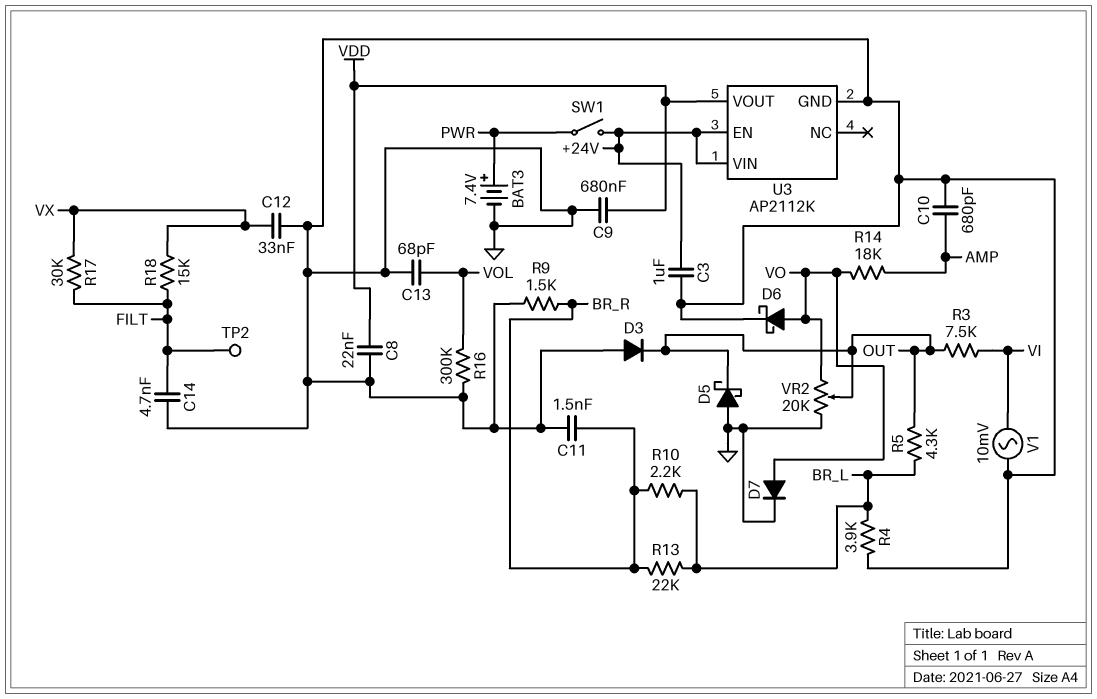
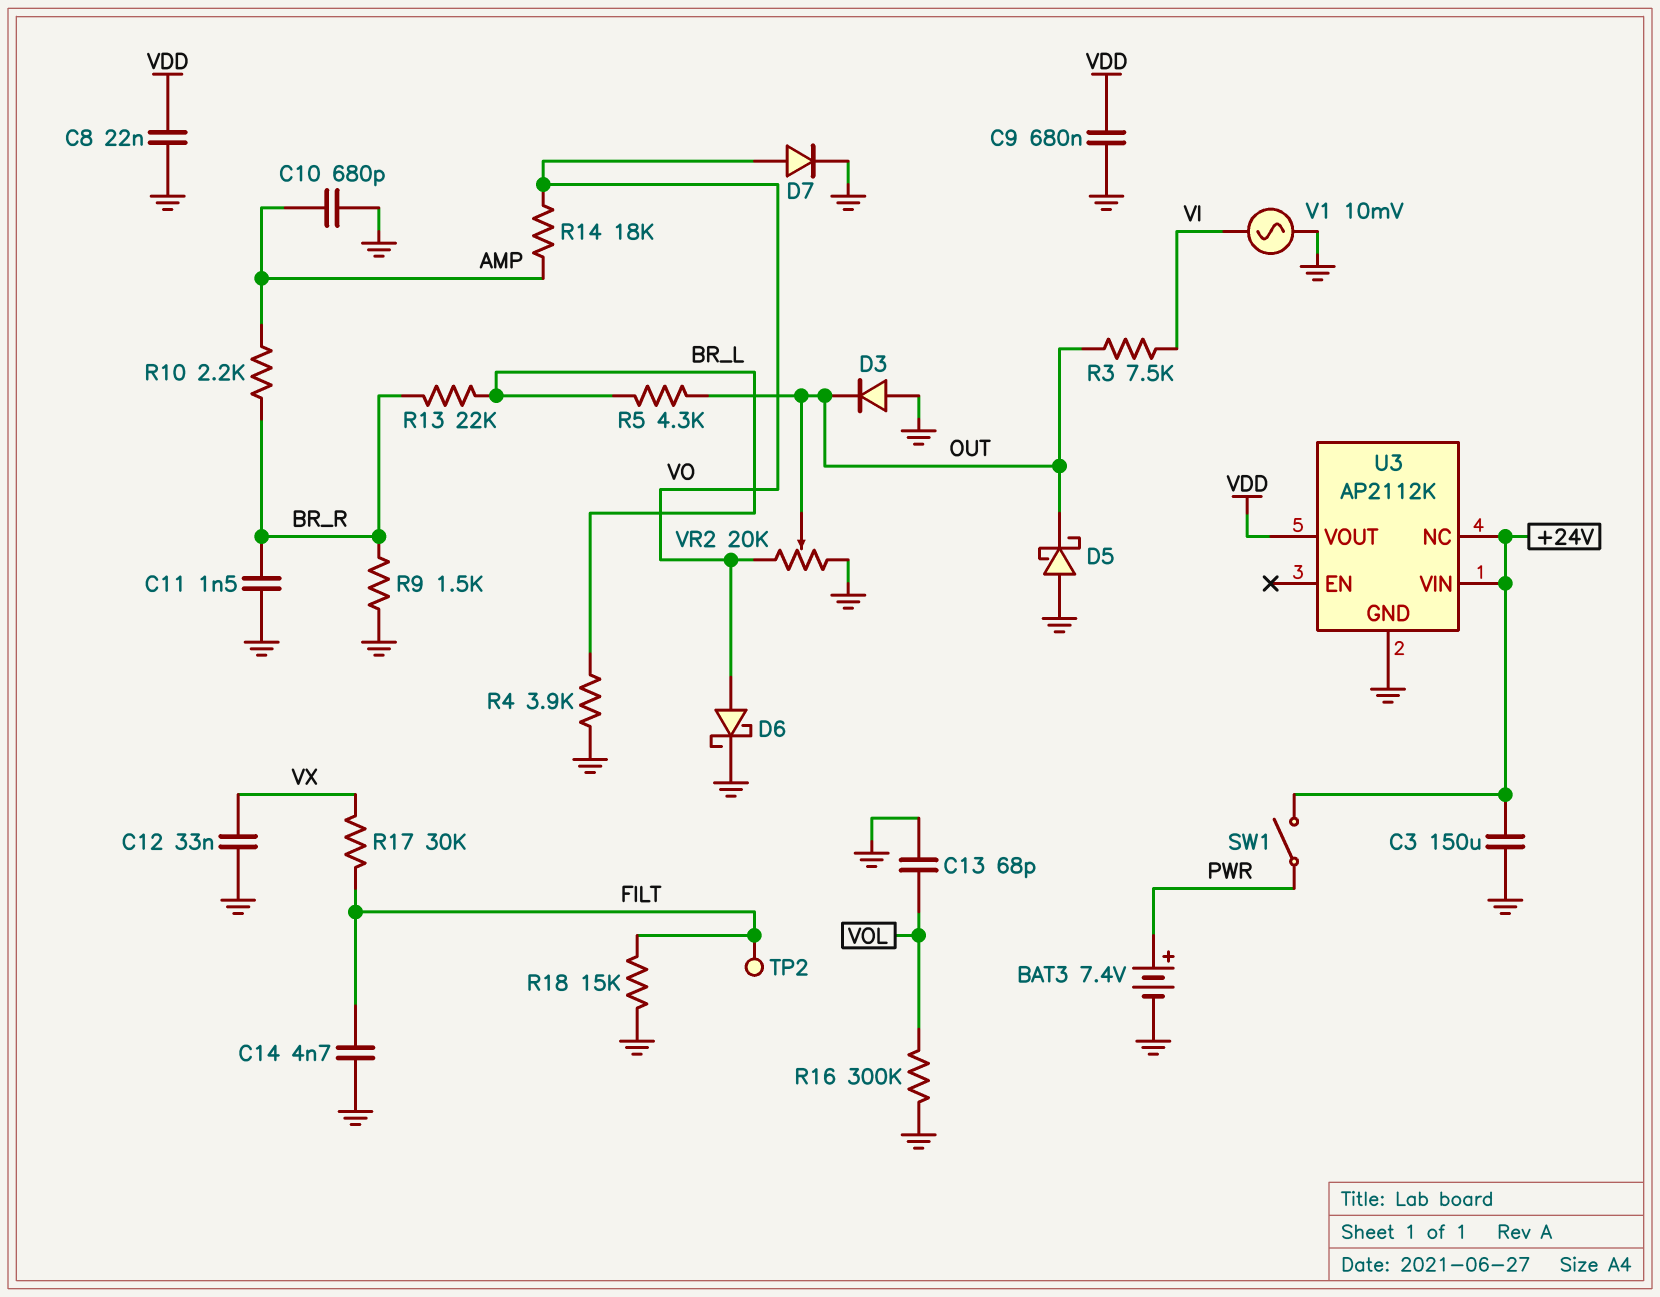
C3: 1uF (+24V, GND) -> 150uF (+24V, GND)
R10: 2.2k (BR_L, BR_R) -> 2.2k (AMP, BR_R)
R18: 15k (FILT, VX) -> 15k (FILT, GND)
U3 pin EN: +24V -> none
U3 pin NC: none -> +24V

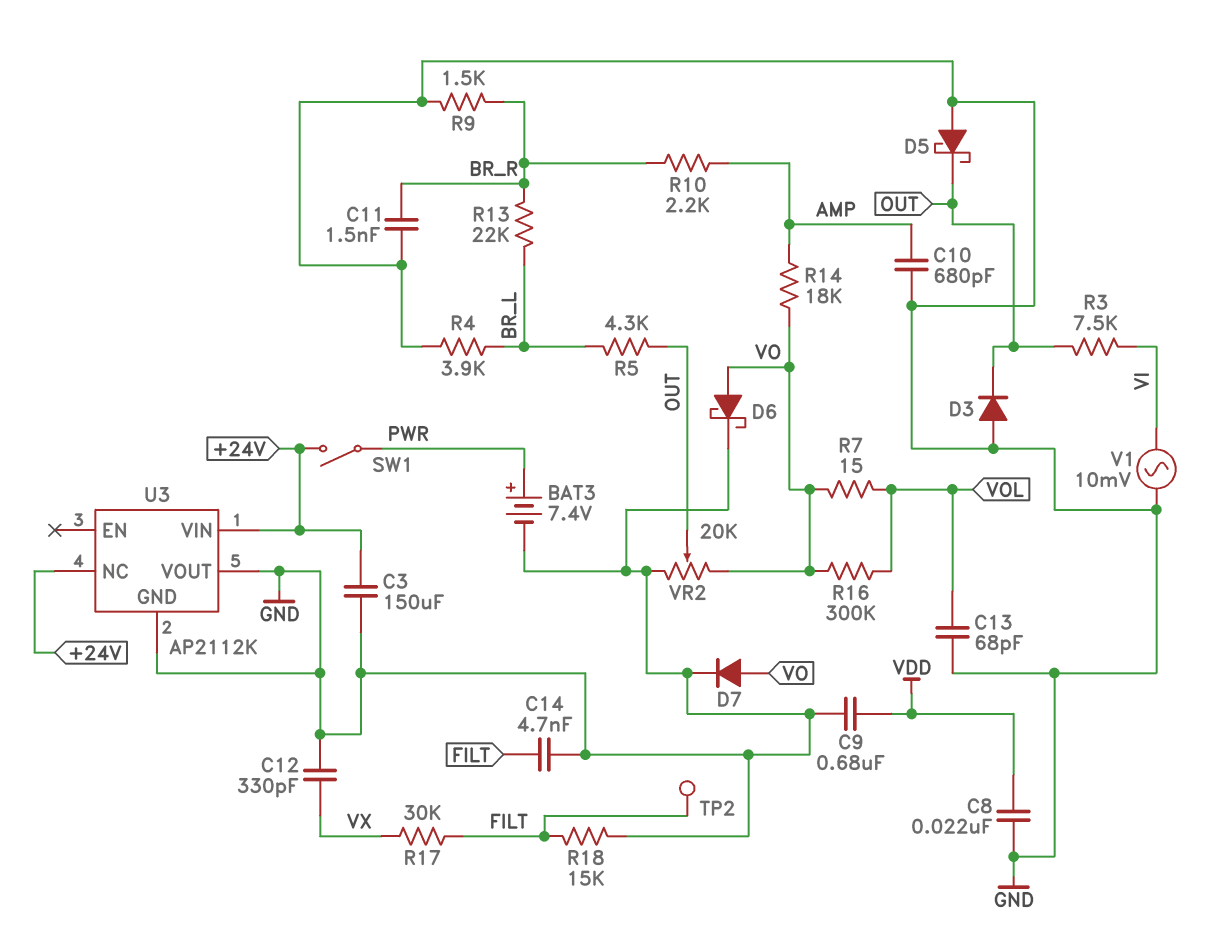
C12: 33nF (GND, VX) -> 330pF (GND, VX)
R7: none -> 15 (VO, VOL)
R16: 300k (GND, VOL) -> 300k (VO, VOL)
U3 pin VOUT: VDD -> GND

